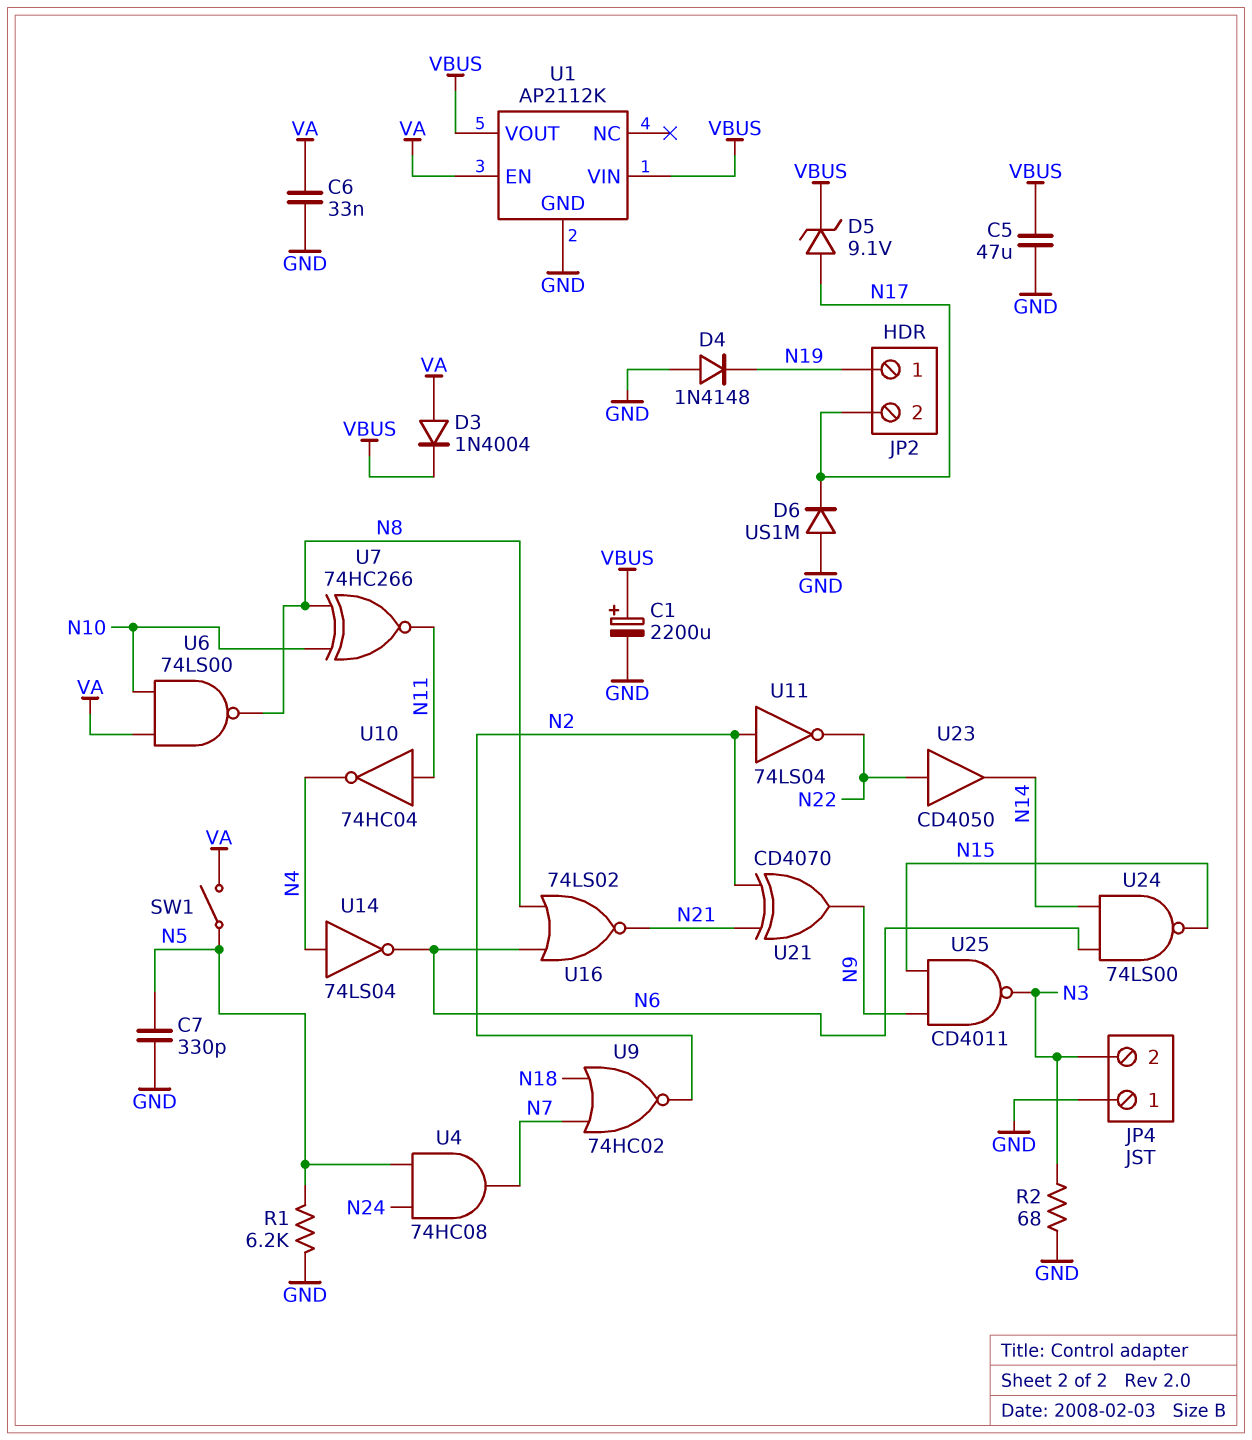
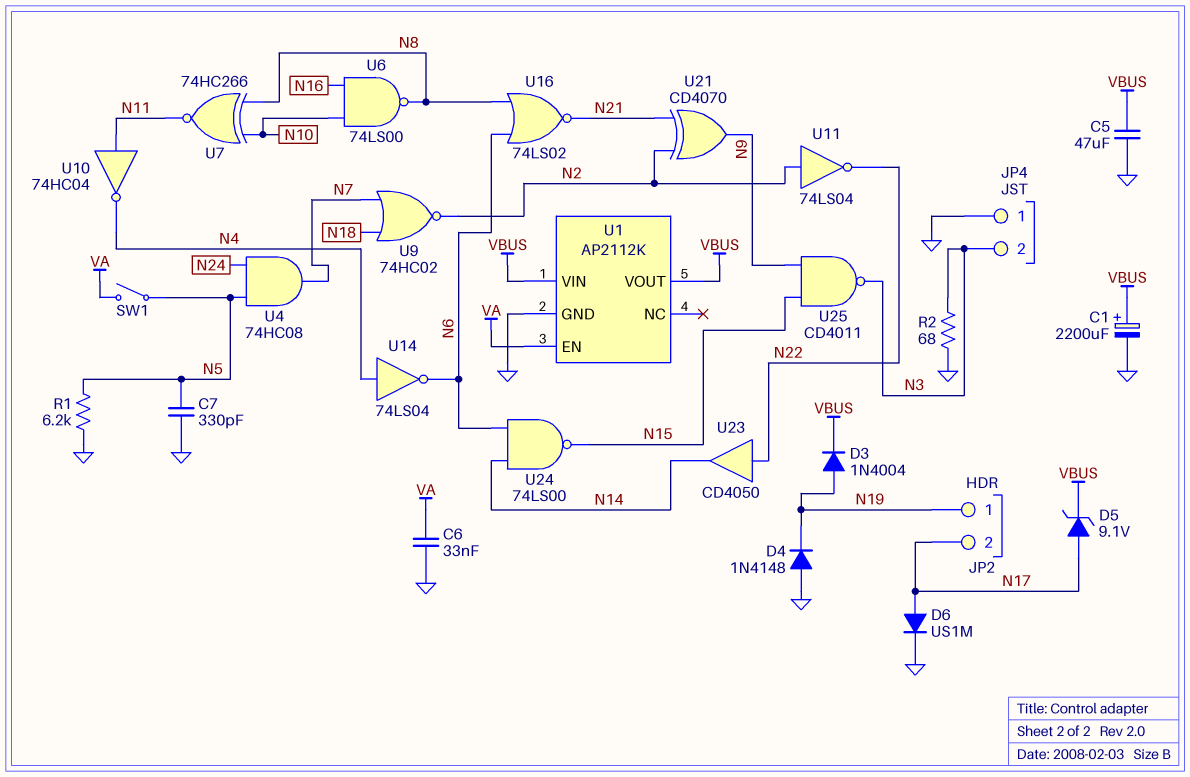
D3: diode 1N4004 (A VA, K VBUS) -> diode 1N4004 (A N19, K VBUS)
D6: diode US1M (A GND, K N17) -> diode US1M (A N17, K GND)
U6: NAND 74LS00 (in N10, in VA, out N8) -> NAND 74LS00 (in N10, in N16, out N8)

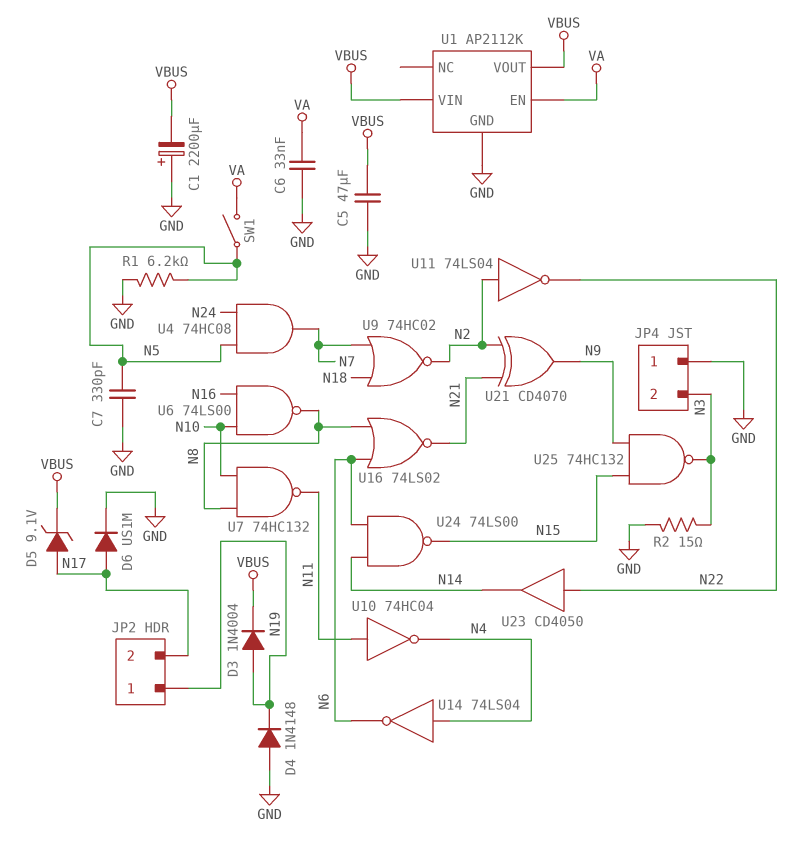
C1: 2200uF (plus VBUS, minus GND) -> 2200uF (plus GND, minus VBUS)
R2: 68 (GND, N3) -> 15 (GND, N3)
U7: XNOR 74HC266 (in N8, in N10, out N11) -> NAND 74HC132 (in N8, in N10, out N11)
U25: NAND CD4011 (in N9, in N15, out N3) -> NAND 74HC132 (in N9, in N15, out N3)

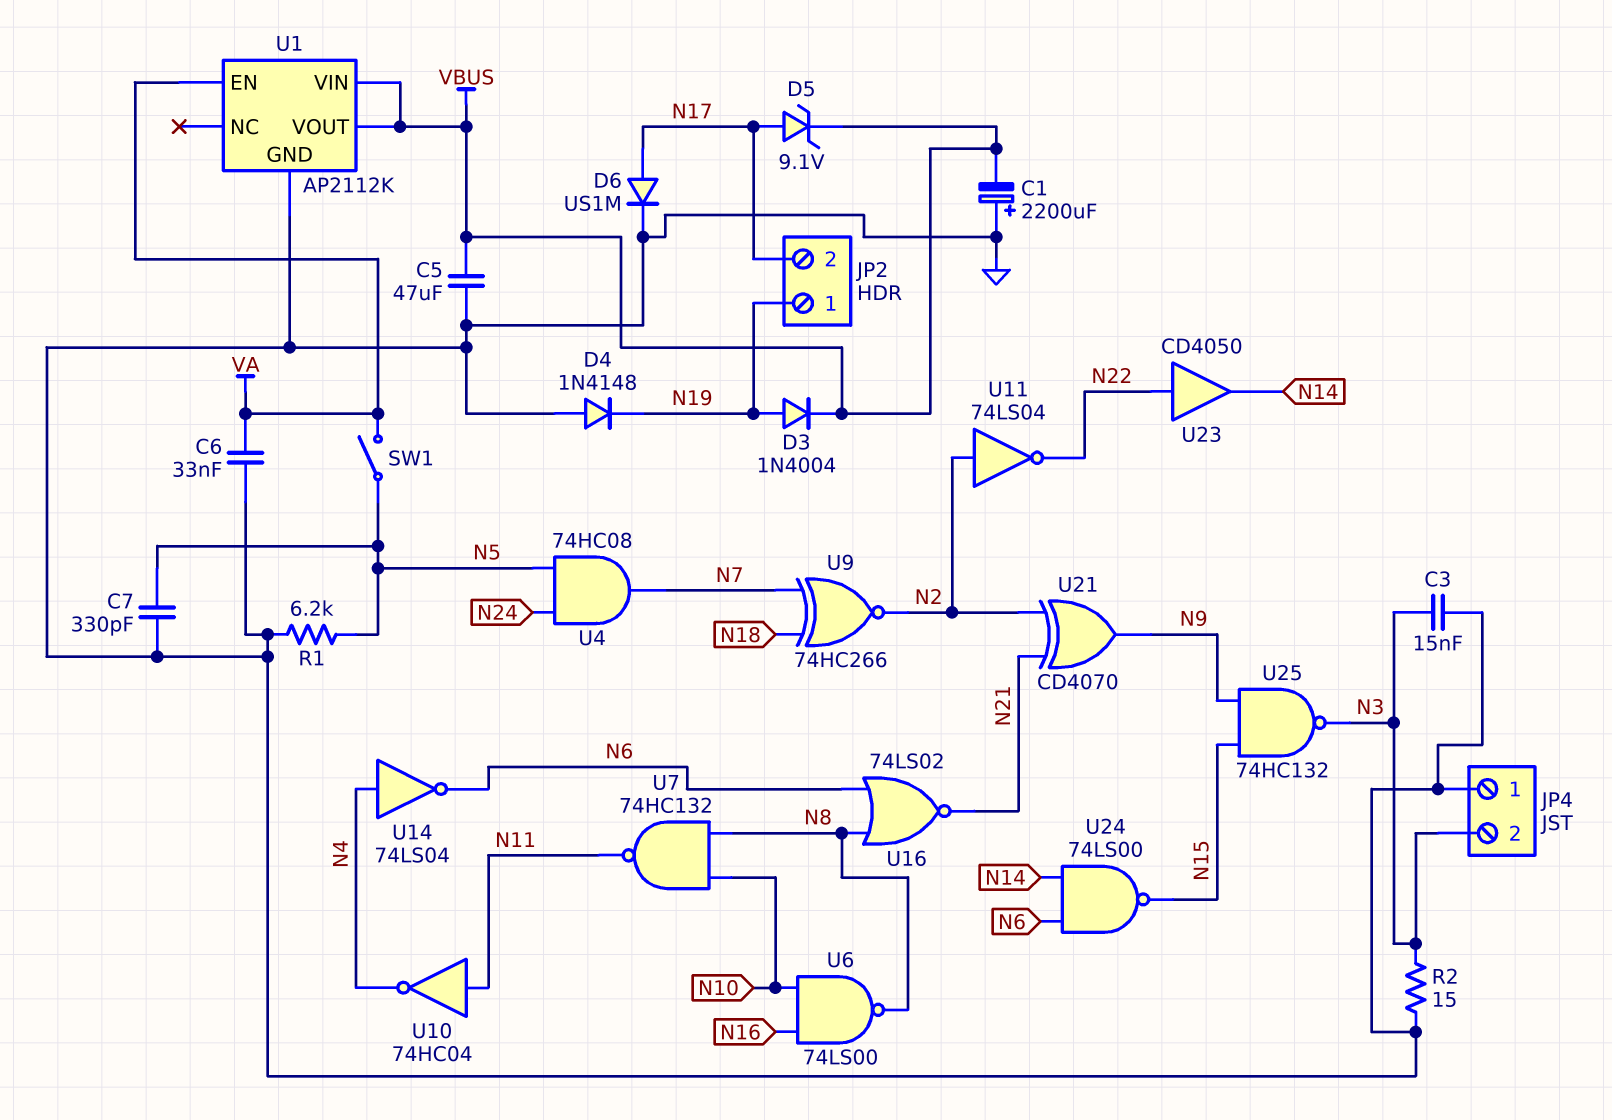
C3: none -> 15nF (GND, N3)
U9: NOR 74HC02 (in N7, in N18, out N2) -> XNOR 74HC266 (in N7, in N18, out N2)

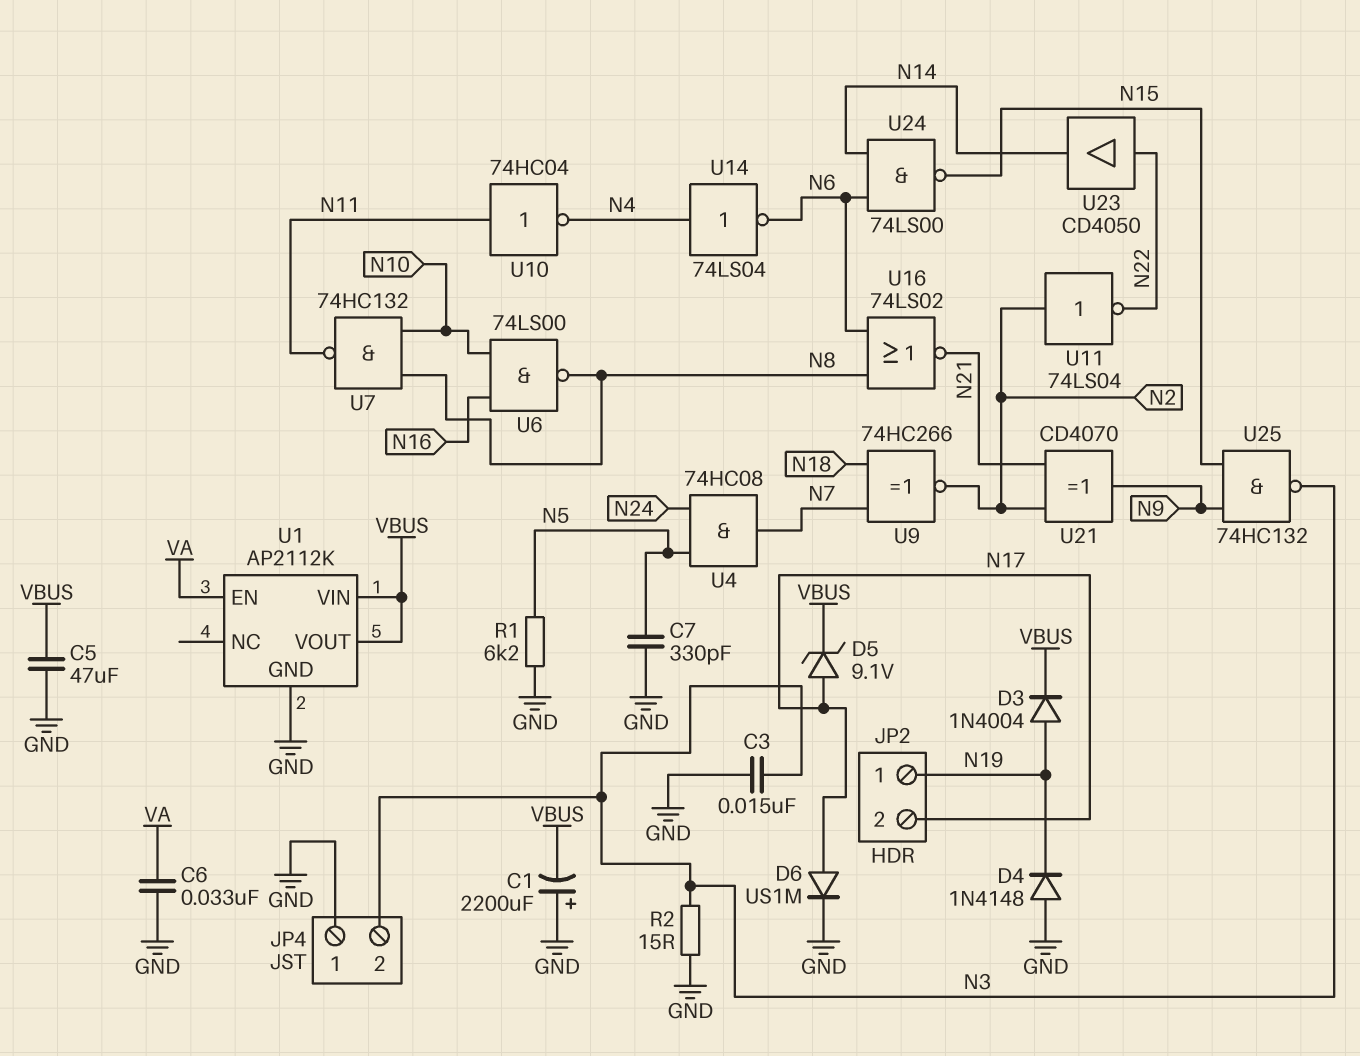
SW1: switch (N5, VA) -> none

